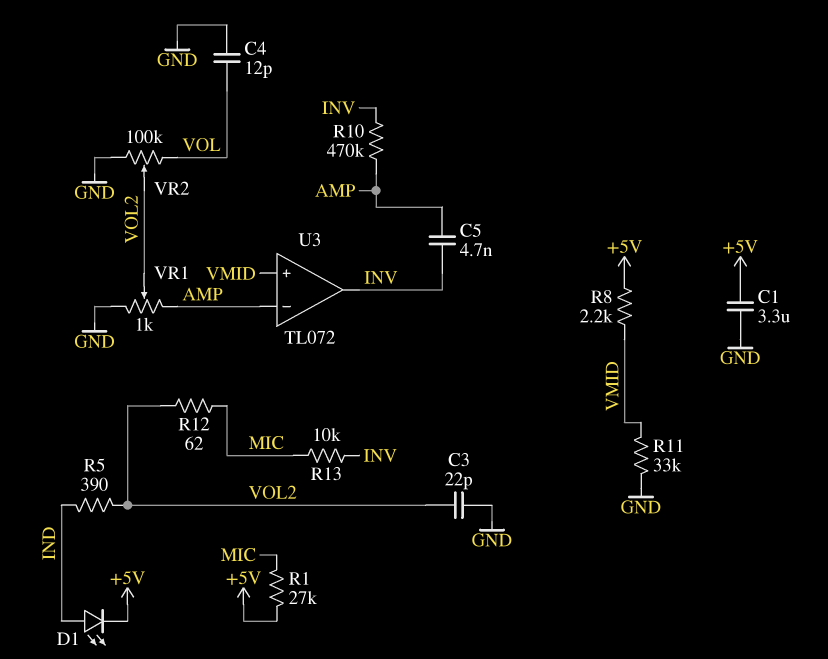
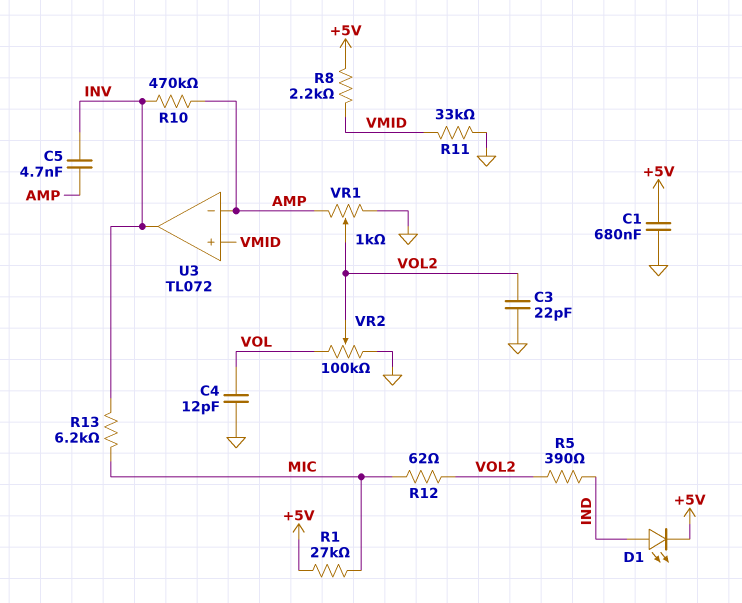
C1: 3.3uF (+5V, GND) -> 680nF (+5V, GND)
R13: 10k (INV, MIC) -> 6.2k (INV, MIC)

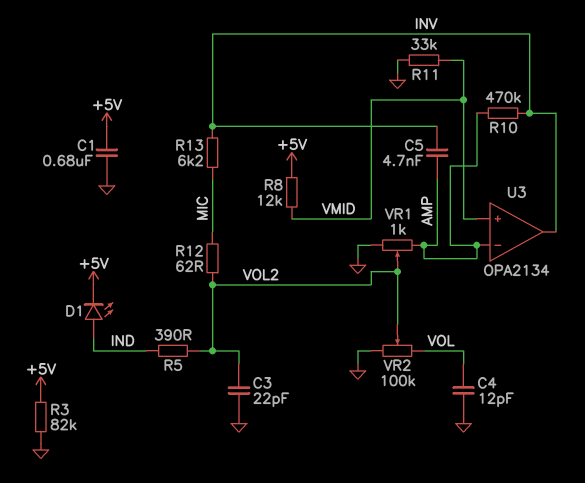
R1: 27k (+5V, MIC) -> none
R3: none -> 82k (+5V, GND)
R8: 2.2k (+5V, VMID) -> 12k (+5V, VMID)
U3: TL072 -> OPA2134

